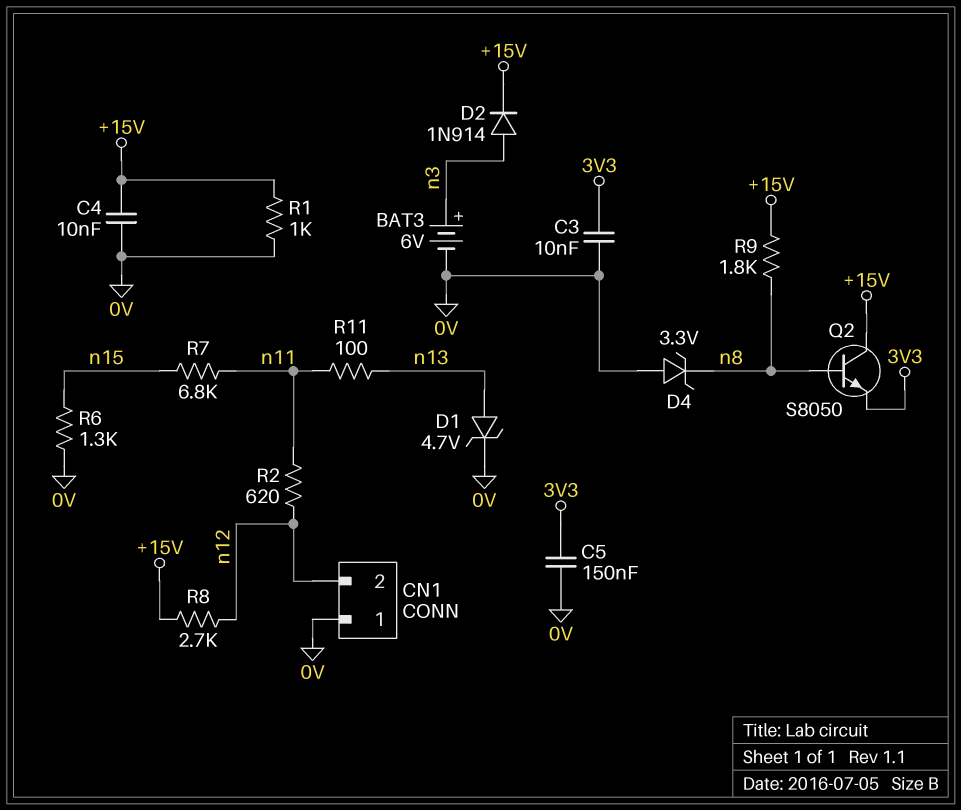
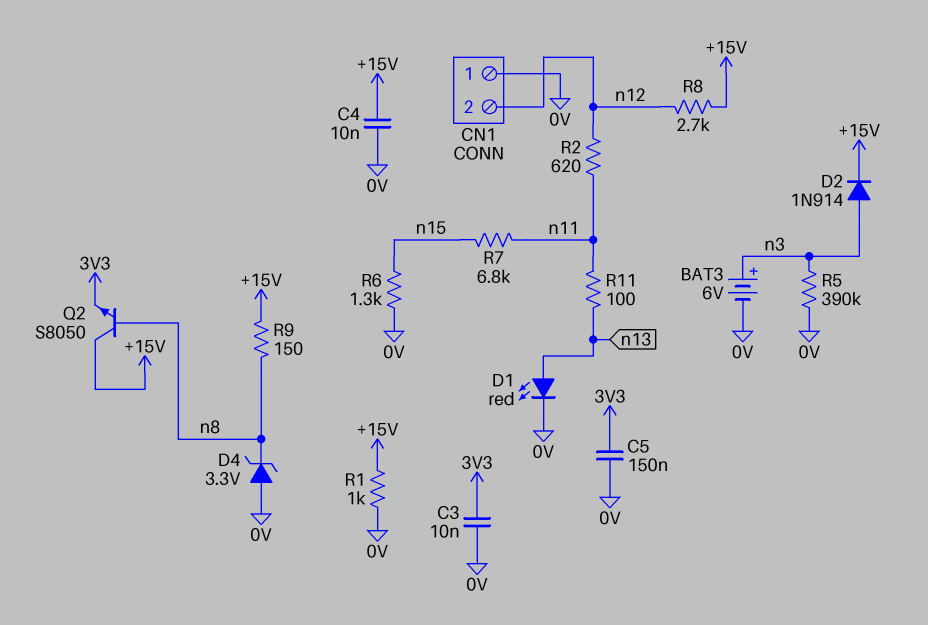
D1: zener 4.7V (A n13, K 0V) -> LED red (A n13, K 0V)
R5: none -> 390k (0V, n3)
R9: 1.8k (+15V, n8) -> 150 (+15V, n8)

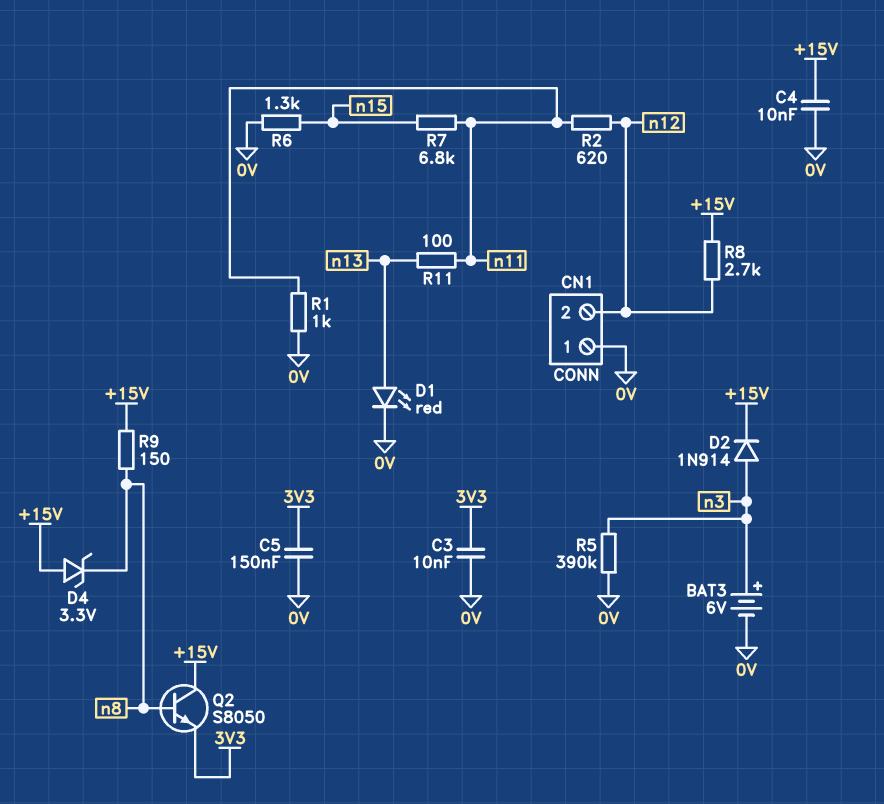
D4: zener 3.3V (A 0V, K n8) -> zener 3.3V (A +15V, K n8)
R1: 1k (+15V, 0V) -> 1k (0V, n11)

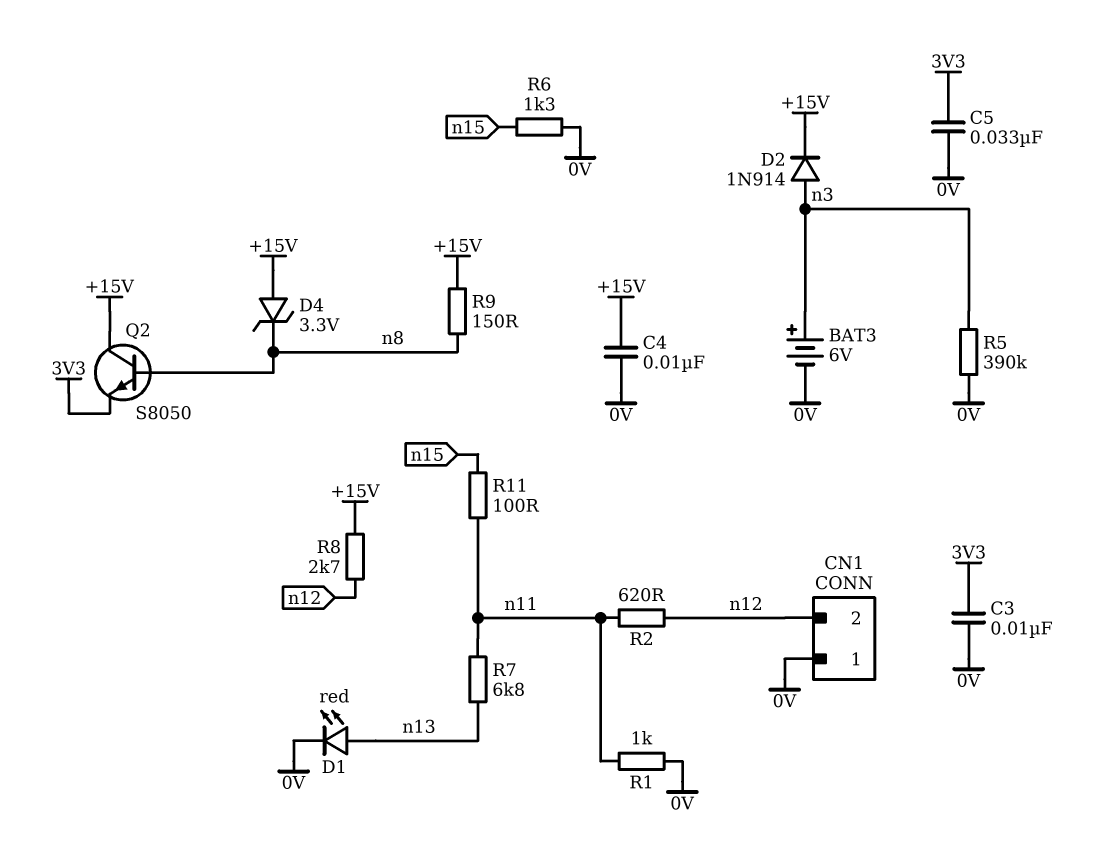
C5: 150nF (0V, 3V3) -> 33nF (0V, 3V3)
R7: 6.8k (n11, n15) -> 6.8k (n11, n13)
R11: 100 (n11, n13) -> 100 (n11, n15)

